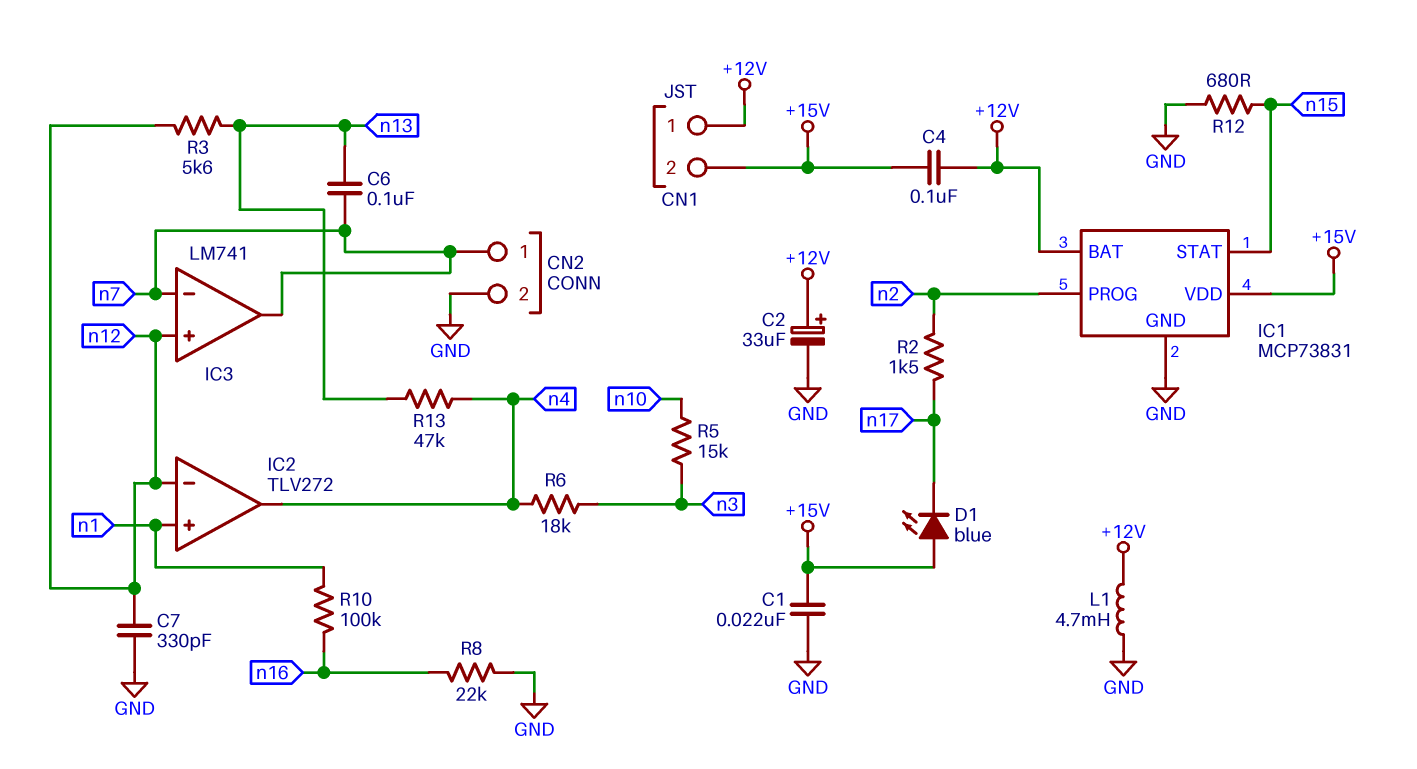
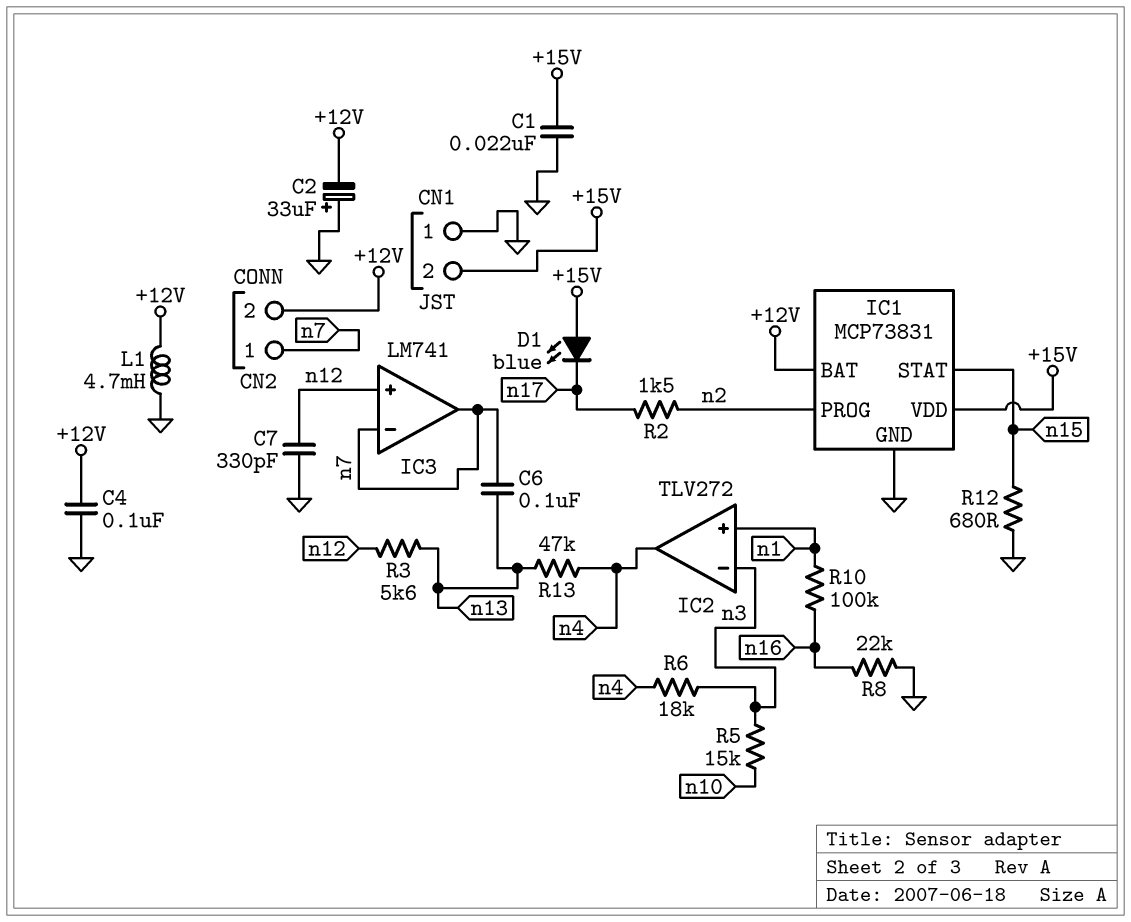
C2: 33uF (plus +12V, minus GND) -> 33uF (plus GND, minus +12V)
C4: 100nF (+12V, +15V) -> 100nF (+12V, GND)
CN1 pin 1: +12V -> GND
CN2 pin 2: GND -> +12V
IC2 pin in-: n12 -> n3

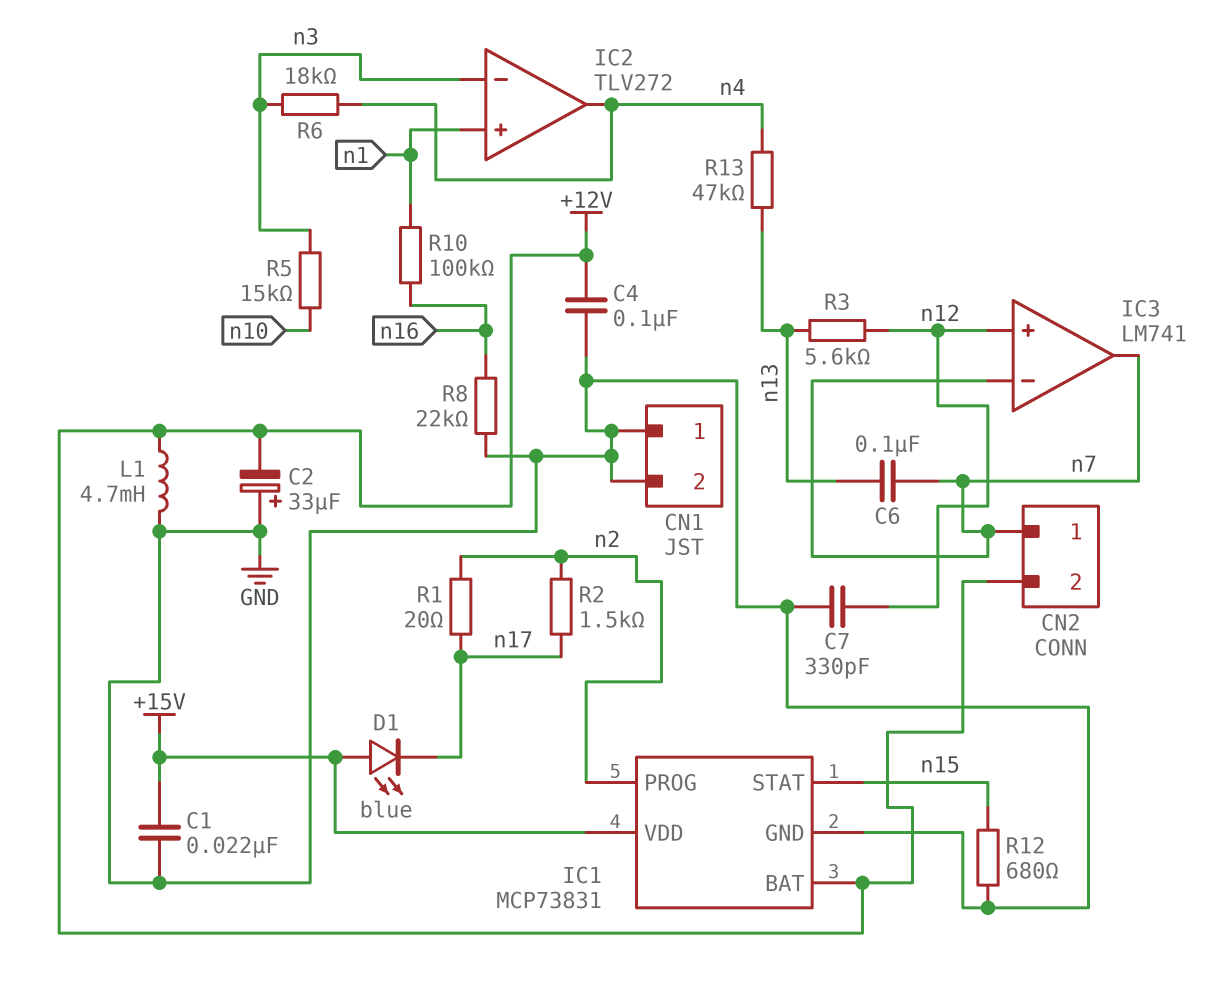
CN1 pin 2: +15V -> GND
R1: none -> 20 (n2, n17)

